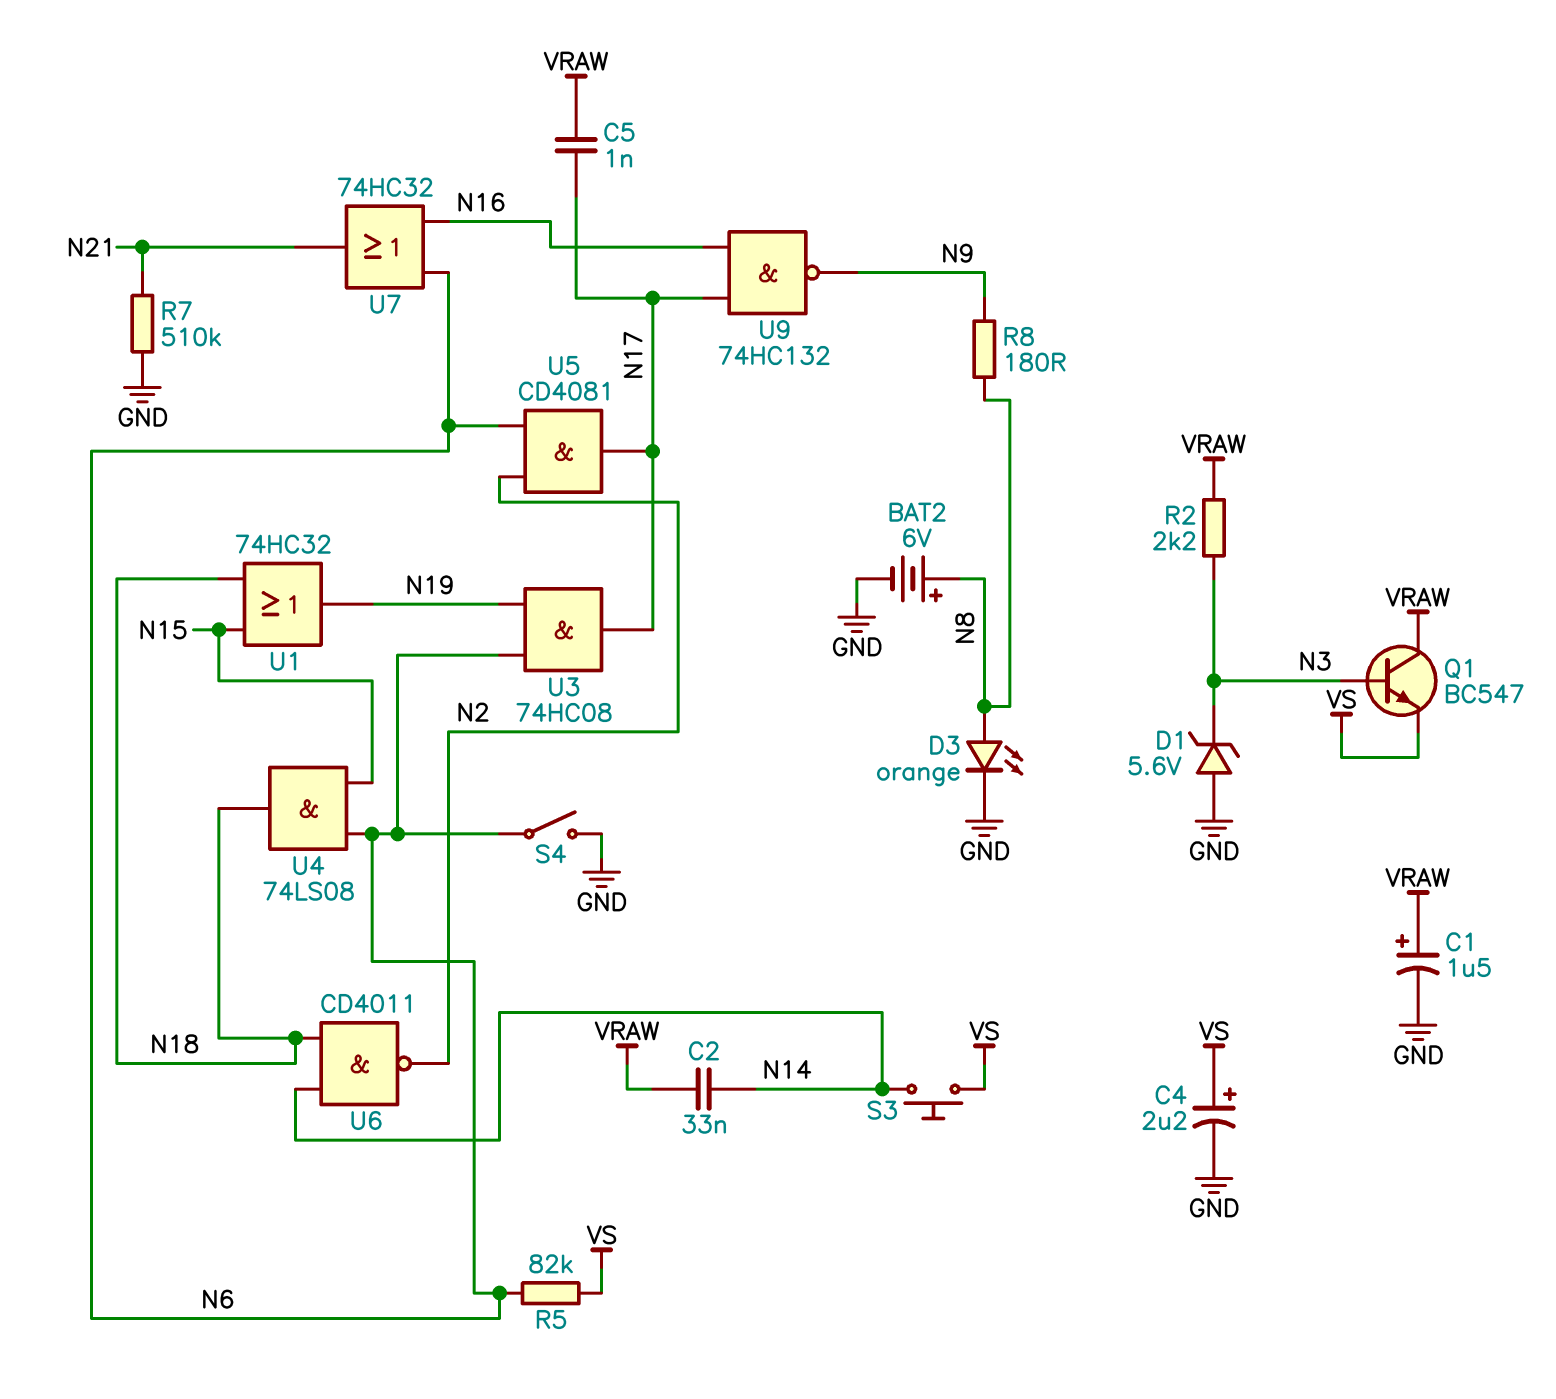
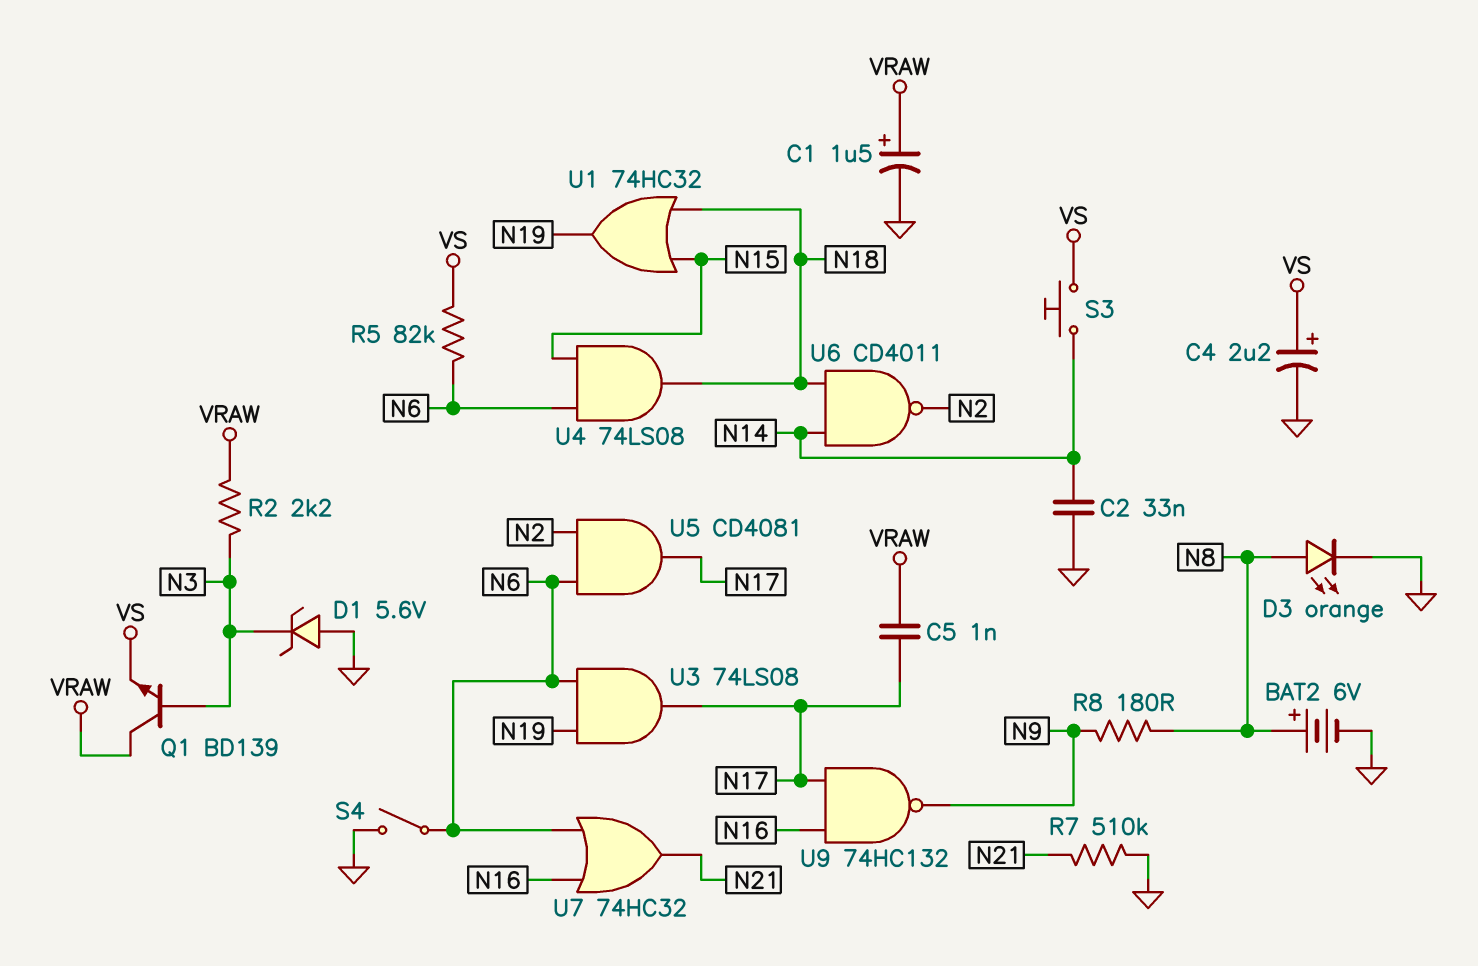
C2: 33nF (N14, VRAW) -> 33nF (GND, N14)
Q1: NPN BC547 (B N3, C VRAW, E VS) -> NPN BD139 (B N3, C VRAW, E VS)
U3: AND 74HC08 (in N6, in N19, out N17) -> AND 74LS08 (in N6, in N19, out N17)

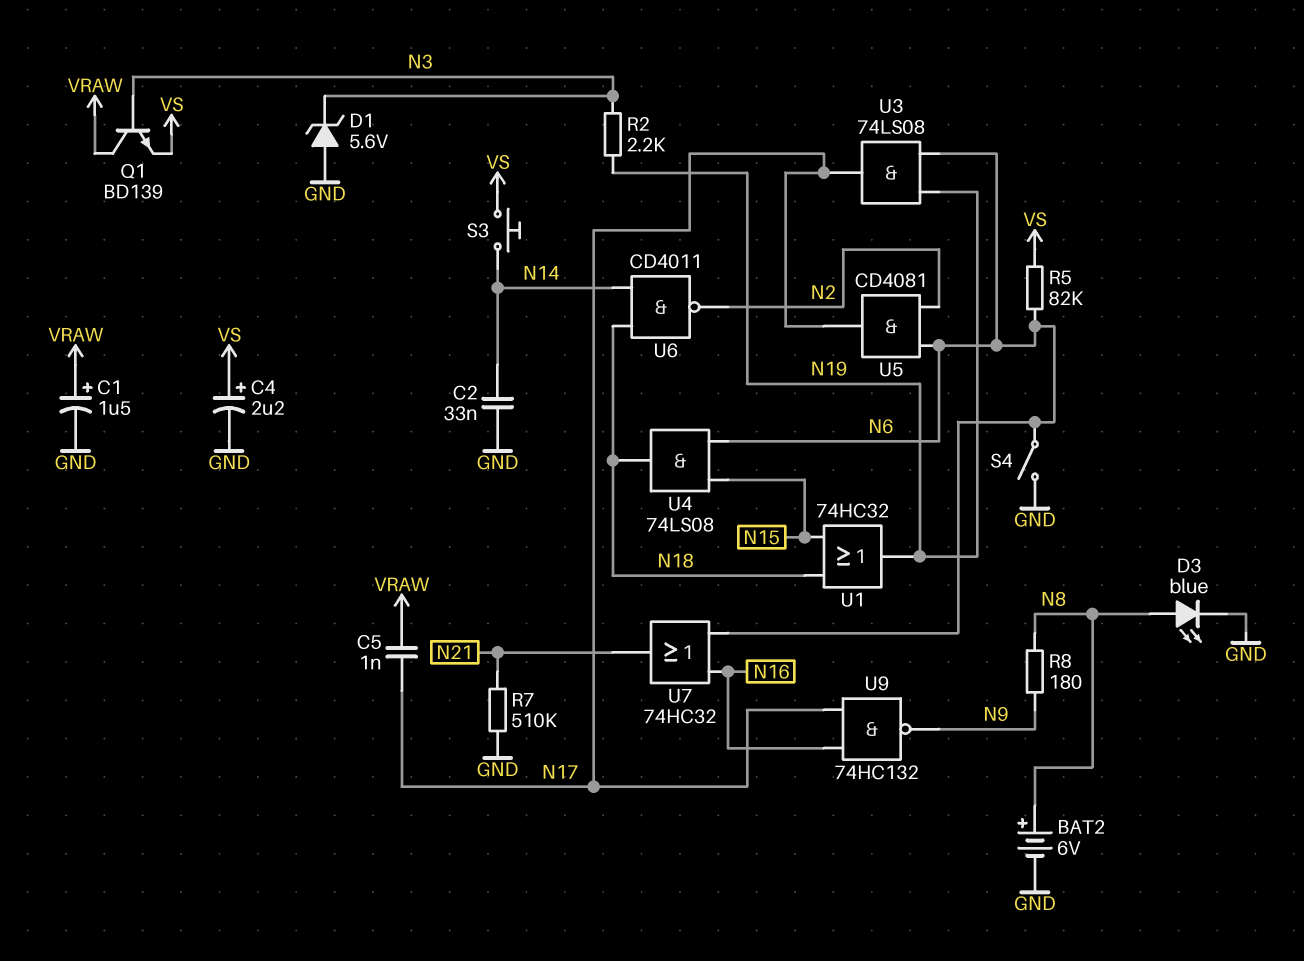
D3: LED orange (A N8, K GND) -> LED blue (A N8, K GND)
R2: 2.2k (N3, VRAW) -> 2.2k (N3, N19)

